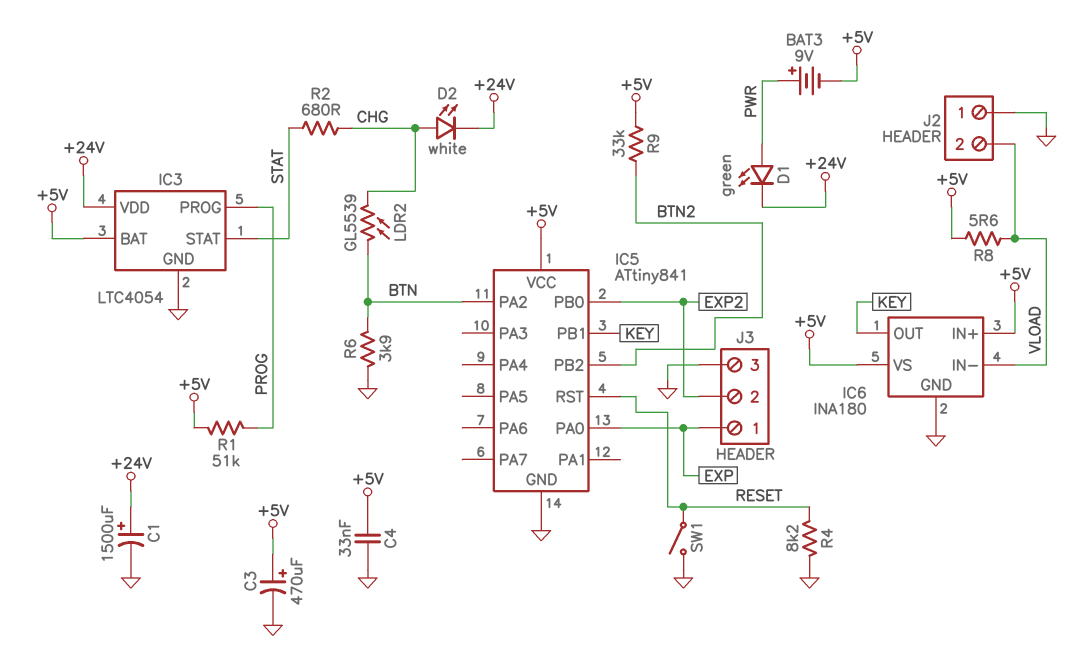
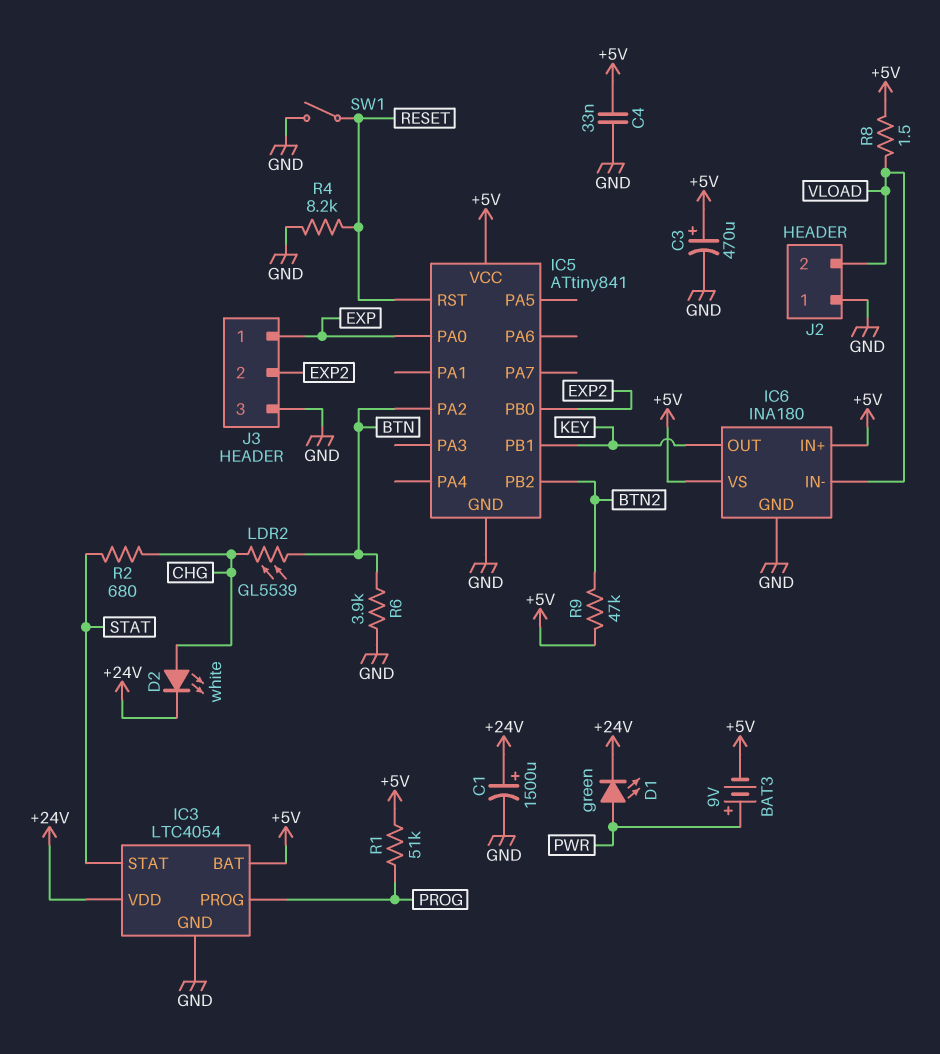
R8: 5.6 (+5V, VLOAD) -> 1.5 (+5V, VLOAD)
R9: 33k (+5V, BTN2) -> 47k (+5V, BTN2)

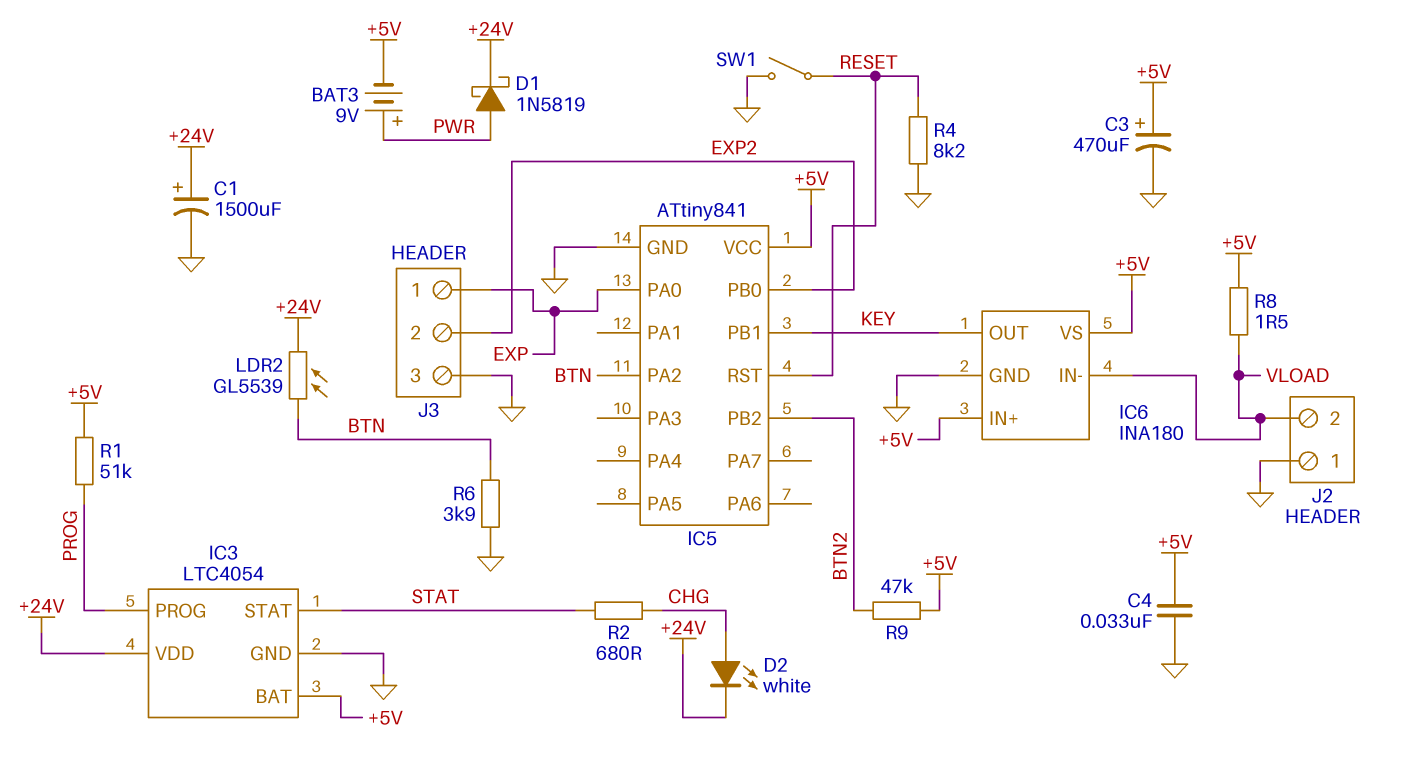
D1: LED green (A PWR, K +24V) -> schottky 1N5819 (A PWR, K +24V)
LDR2: GL5539 (BTN, CHG) -> GL5539 (+24V, BTN)

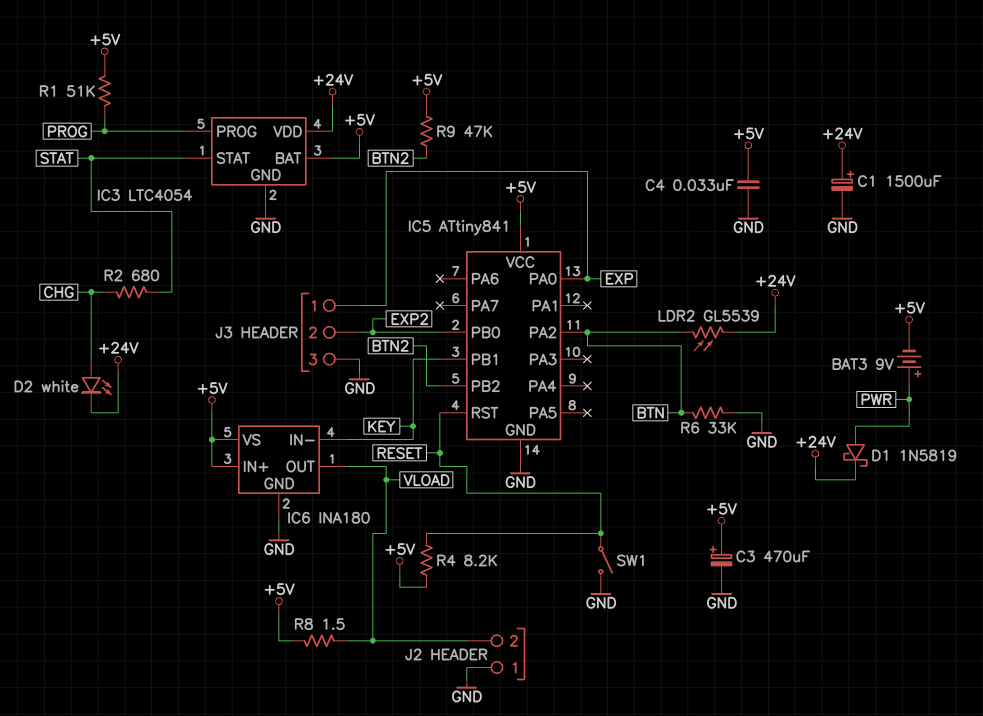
IC6 pin IN-: VLOAD -> KEY
IC6 pin OUT: KEY -> VLOAD
R4: 8.2k (GND, RESET) -> 8.2k (+5V, RESET)
R6: 3.9k (BTN, GND) -> 33k (BTN, GND)

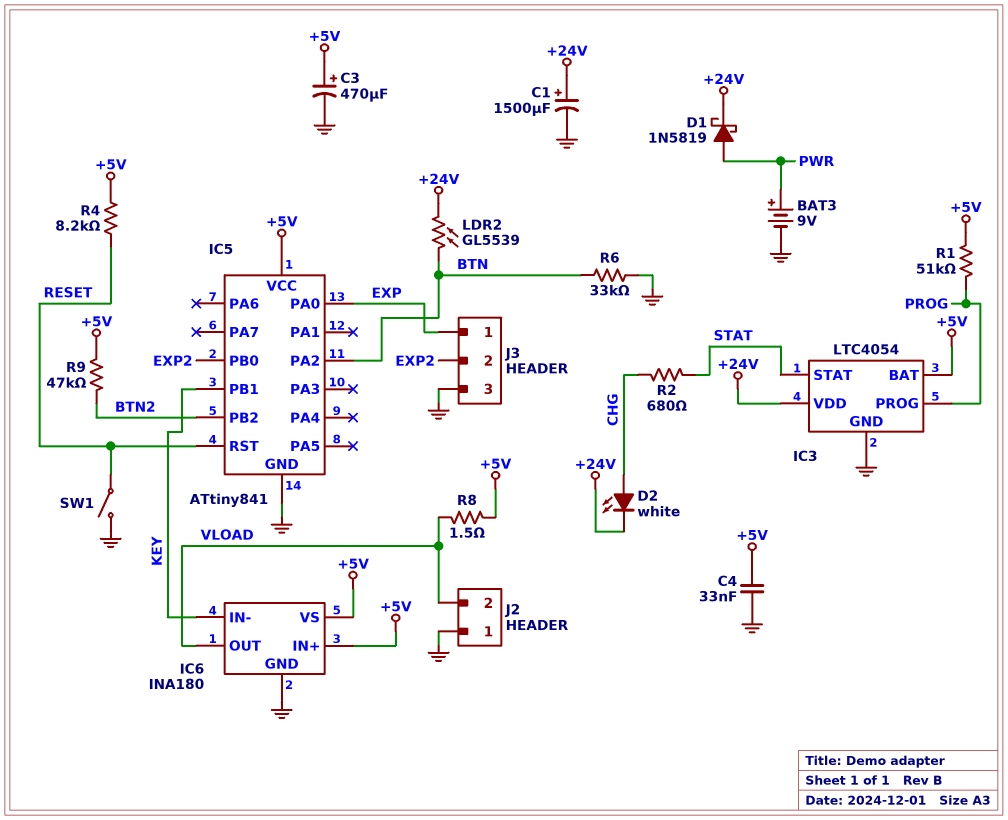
BAT3: 9V (plus PWR, minus +5V) -> 9V (plus PWR, minus GND)

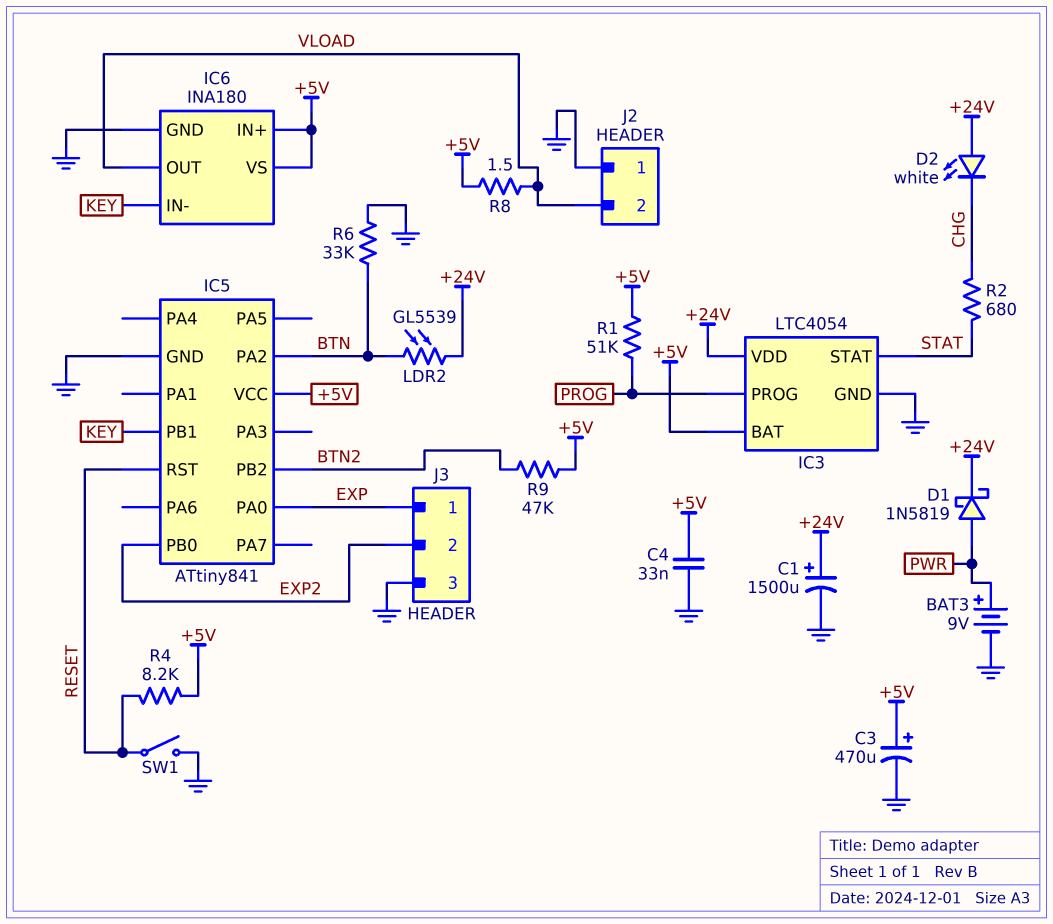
D2: LED white (A CHG, K +24V) -> LED white (A +24V, K CHG)

